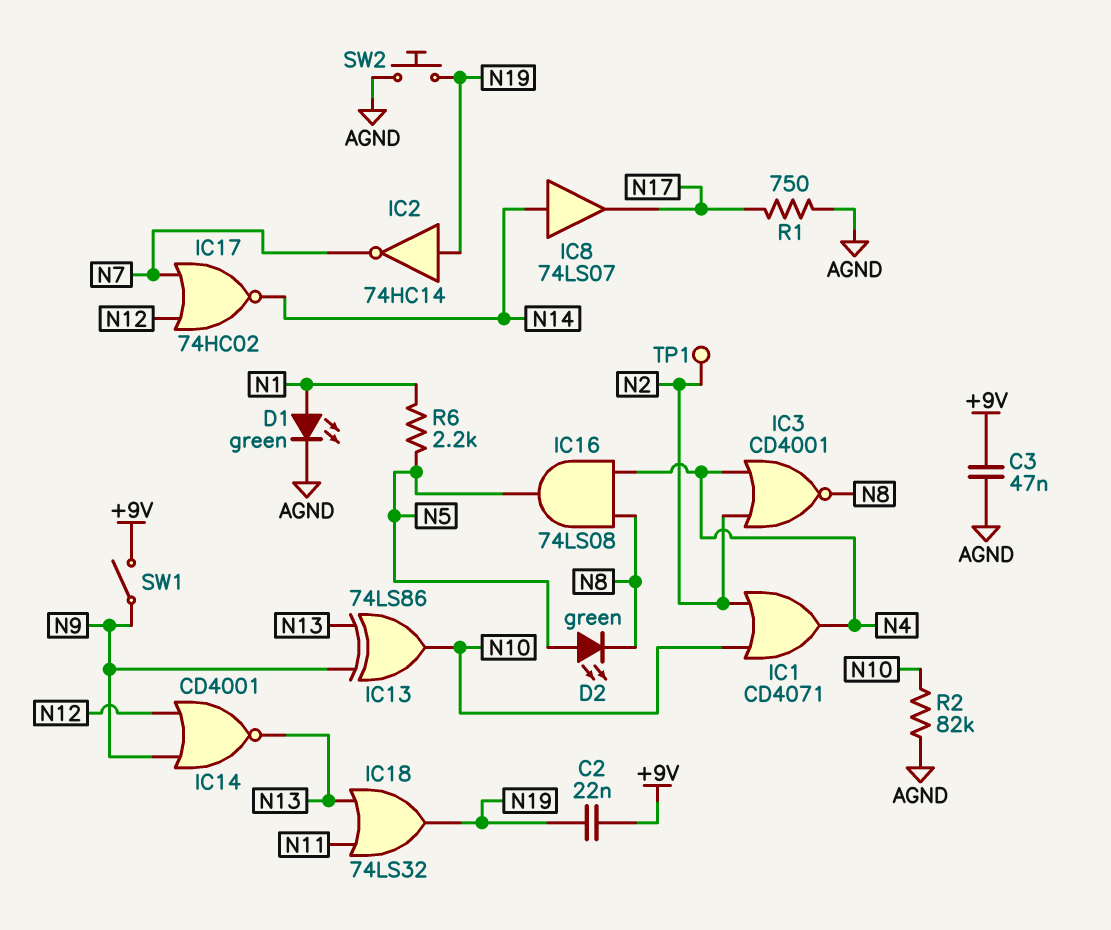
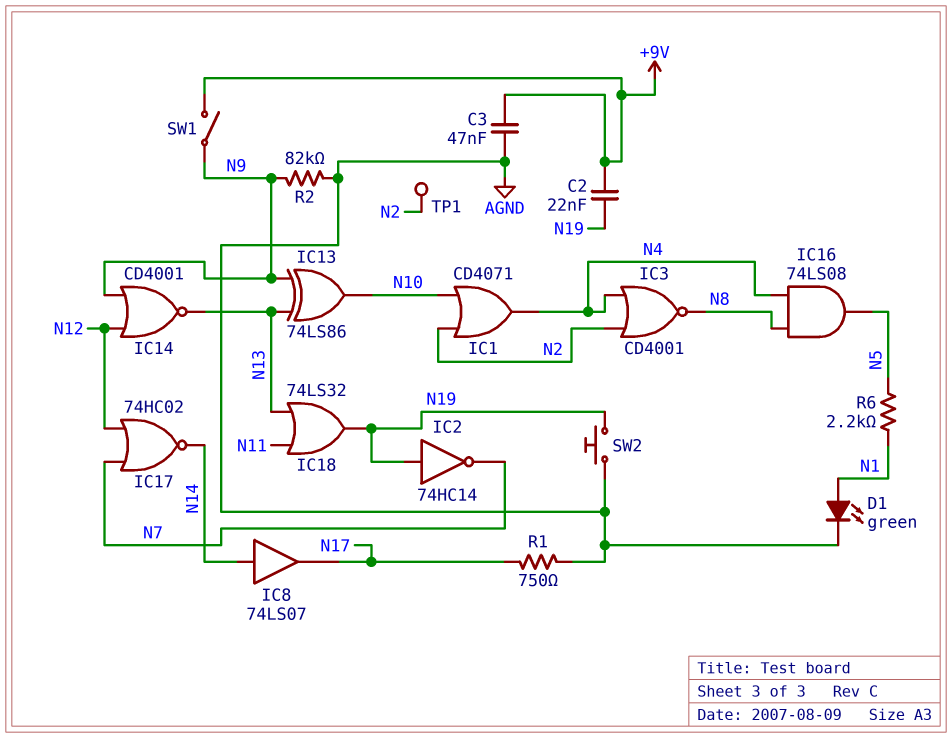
D2: LED green (A N5, K N8) -> none
R2: 82k (AGND, N10) -> 82k (AGND, N9)

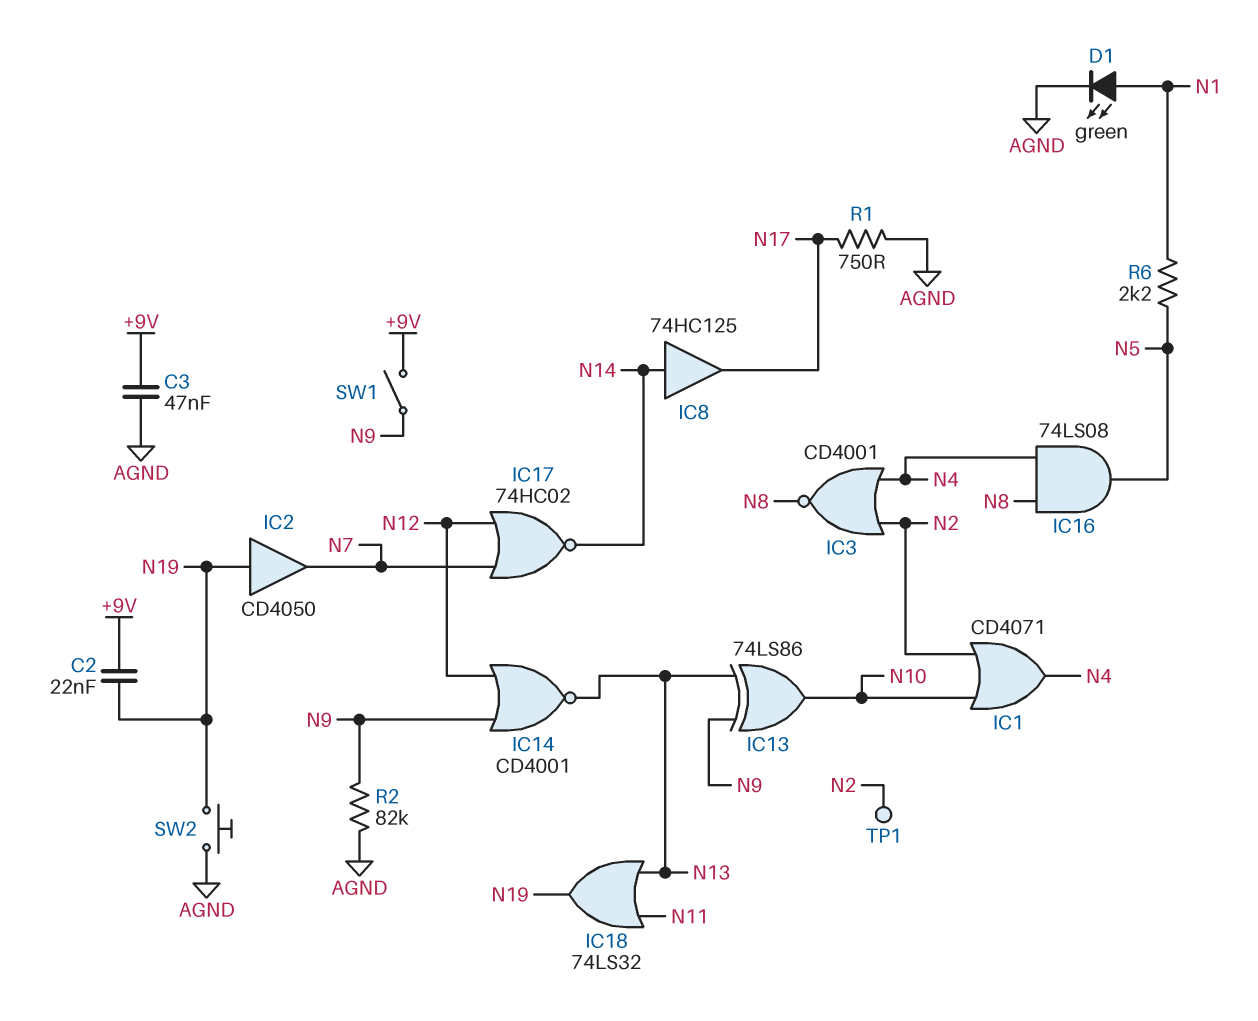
IC2: NOT 74HC14 (in N19, out N7) -> buffer CD4050 (in N19, out N7)
IC8: buffer 74LS07 (in N14, out N17) -> buffer 74HC125 (in N14, out N17)

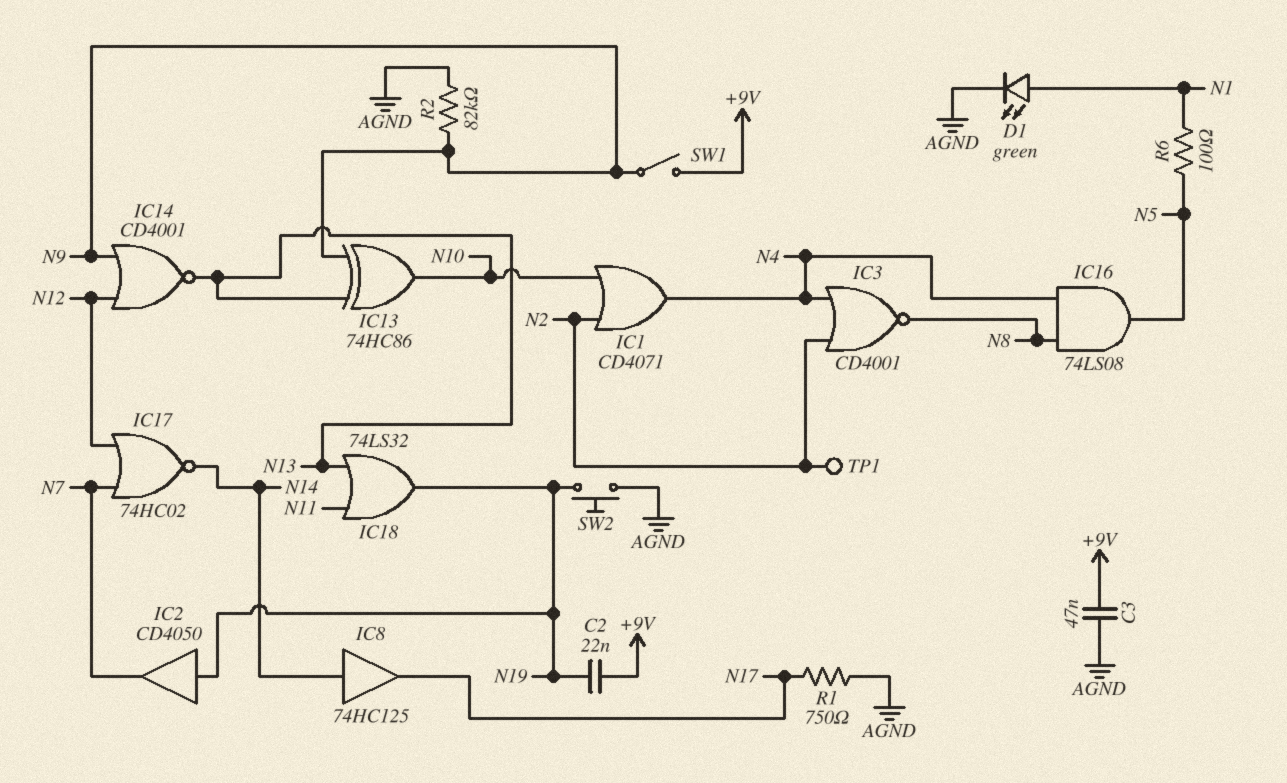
IC13: XOR 74LS86 (in N9, in N13, out N10) -> XOR 74HC86 (in N9, in N13, out N10)
R6: 2.2k (N1, N5) -> 100 (N1, N5)

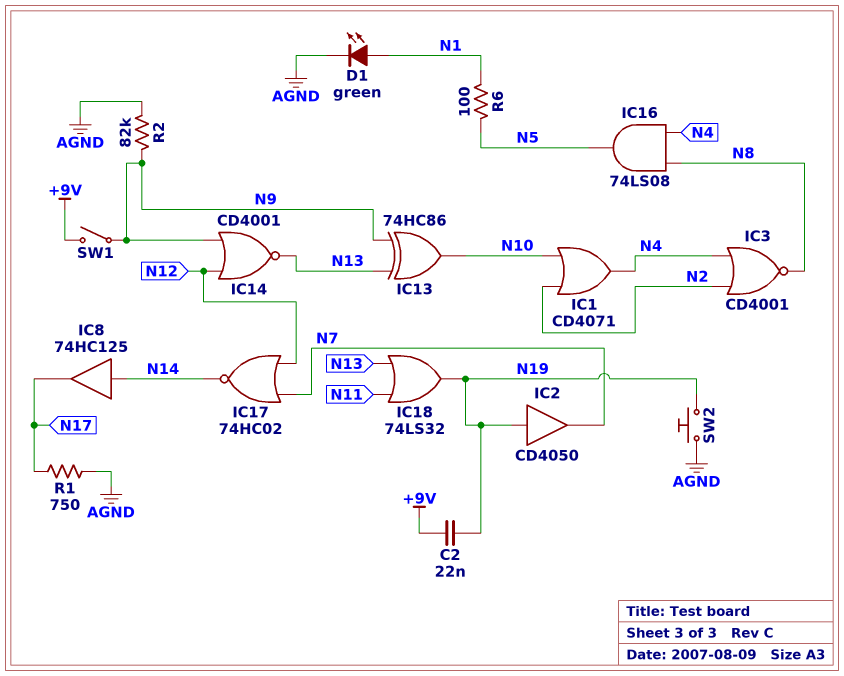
C3: 47nF (+9V, AGND) -> none
TP1: test point (N2) -> none

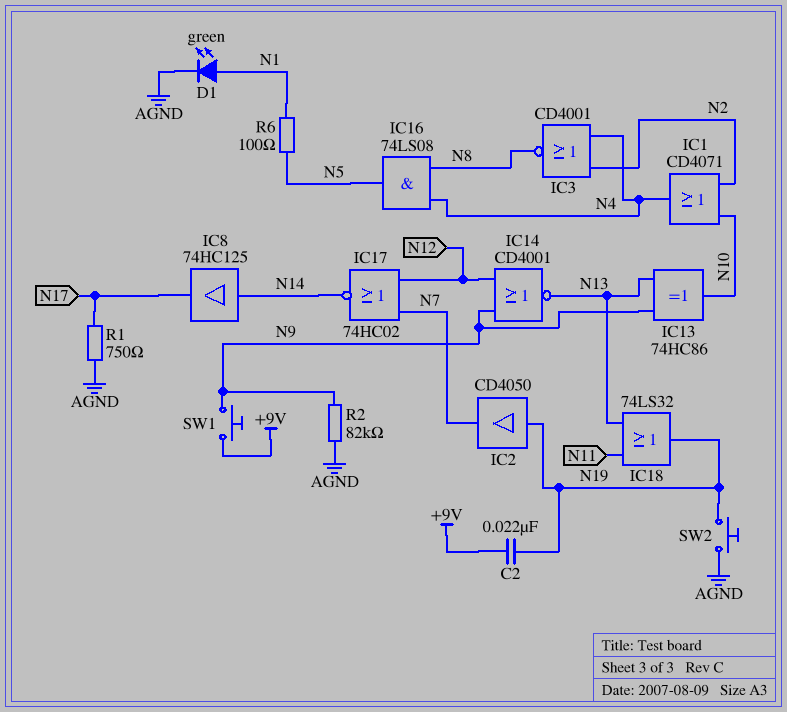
SW1: switch (+9V, N9) -> button (+9V, N9)

